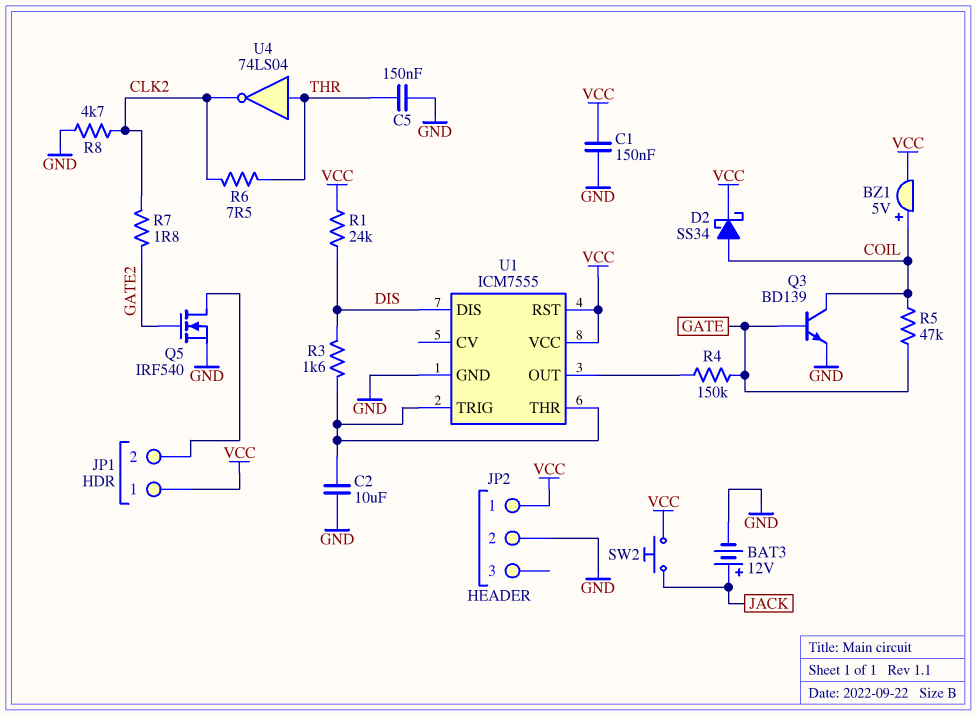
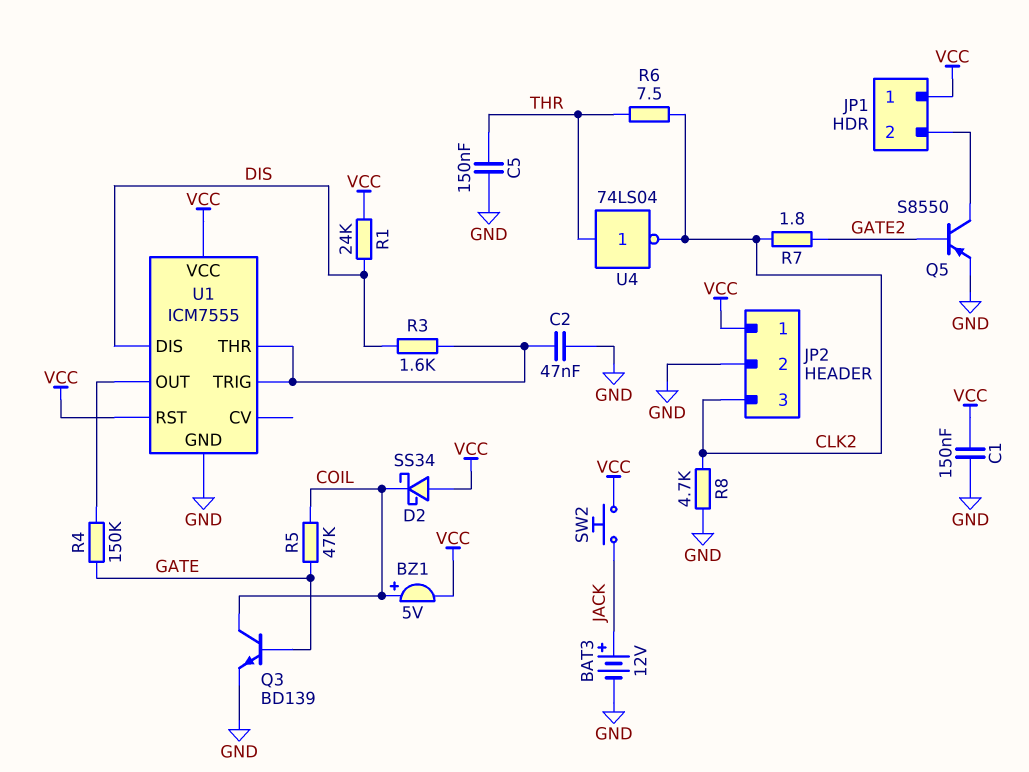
C2: 10uF (GND, U1/THR) -> 47nF (GND, U1/THR)
D2: schottky SS34 (A COIL, K VCC) -> schottky SS34 (A VCC, K COIL)
JP2 pin 3: none -> CLK2
Q5: NMOS IRF540 (G GATE2, D JP1/2, S GND) -> PNP S8550 (B GATE2, C JP1/2, E GND)

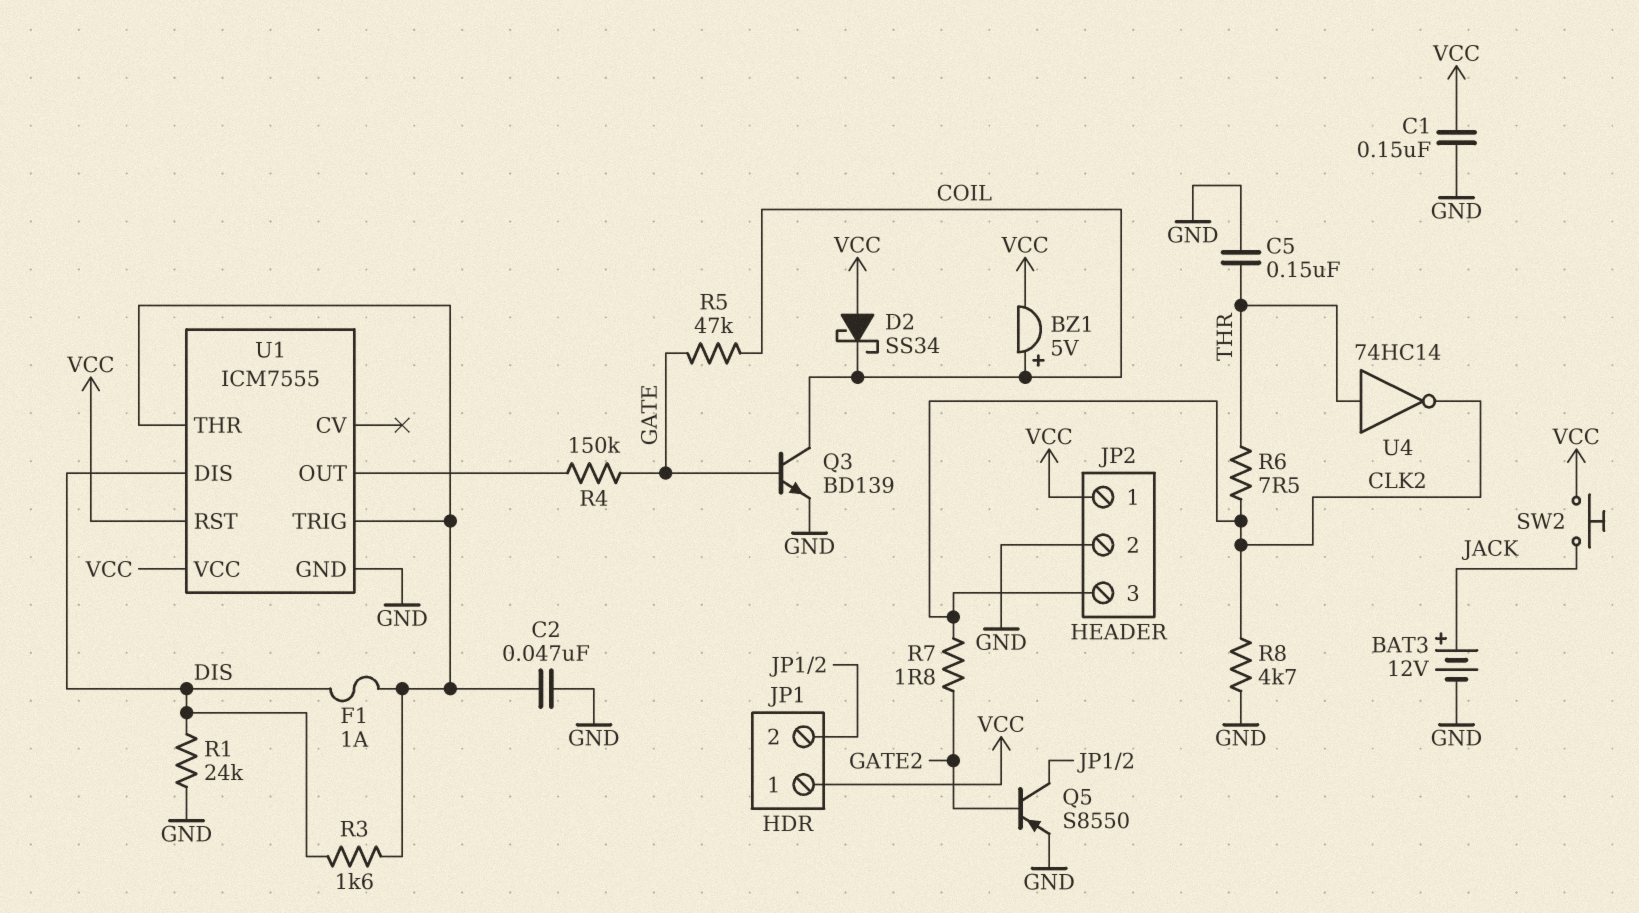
F1: none -> 1A (DIS, U1/THR)
R1: 24k (DIS, VCC) -> 24k (DIS, GND)
U4: NOT 74LS04 (in THR, out CLK2) -> NOT 74HC14 (in THR, out CLK2)

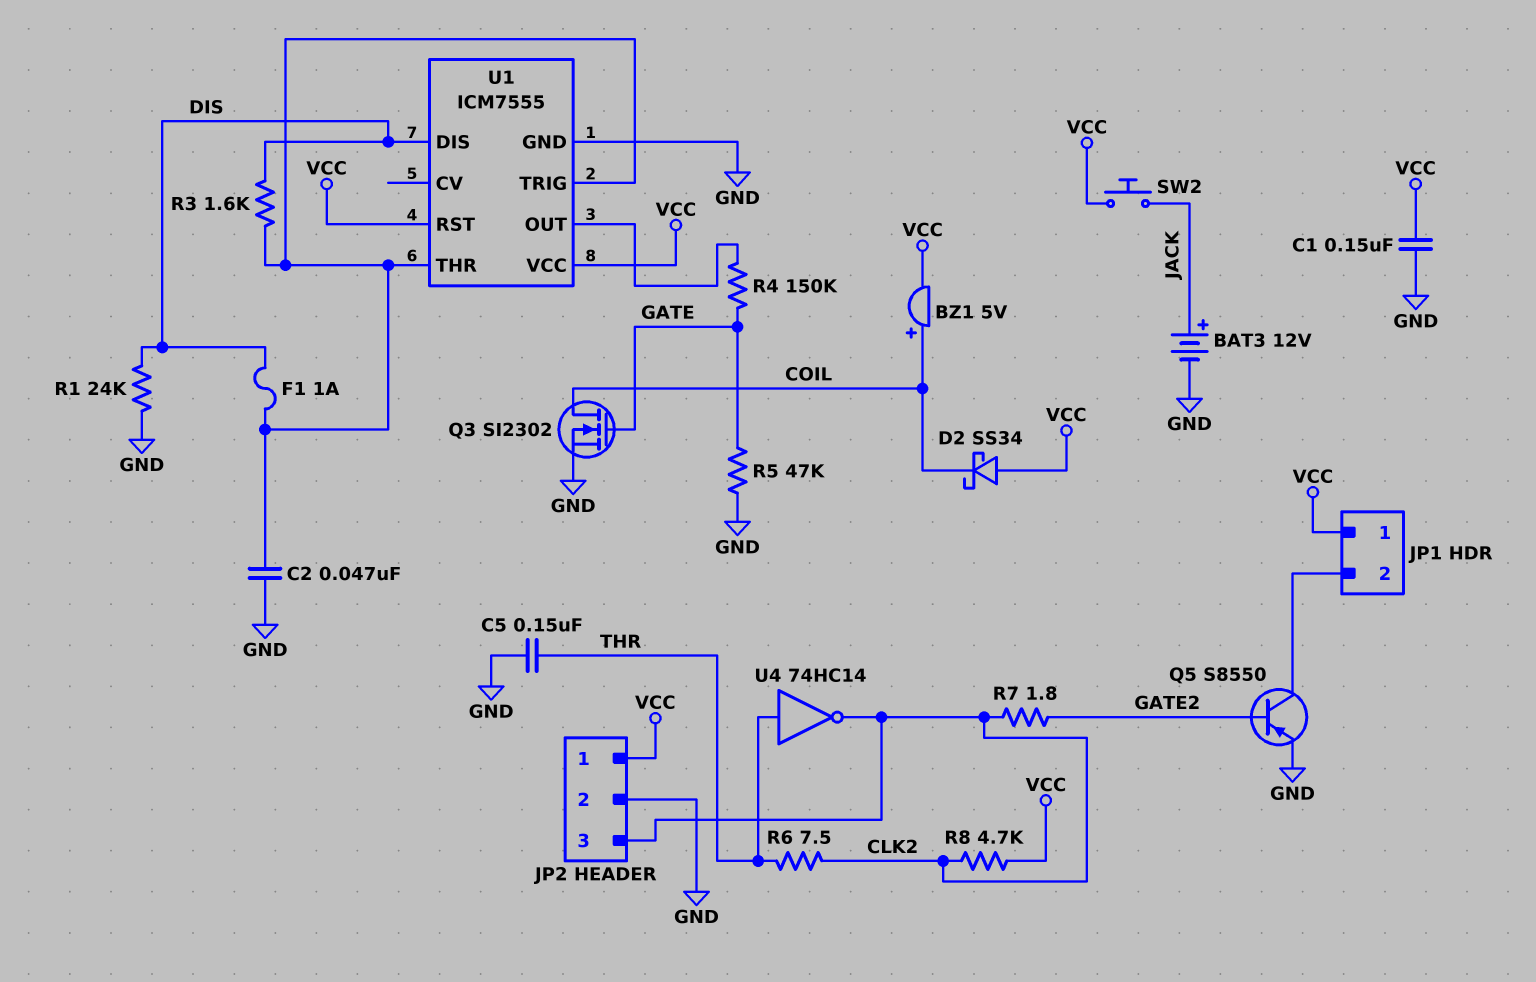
Q3: NPN BD139 (B GATE, C COIL, E GND) -> NMOS SI2302 (G GATE, D COIL, S GND)
R5: 47k (COIL, GATE) -> 47k (GATE, GND)
R8: 4.7k (CLK2, GND) -> 4.7k (CLK2, VCC)

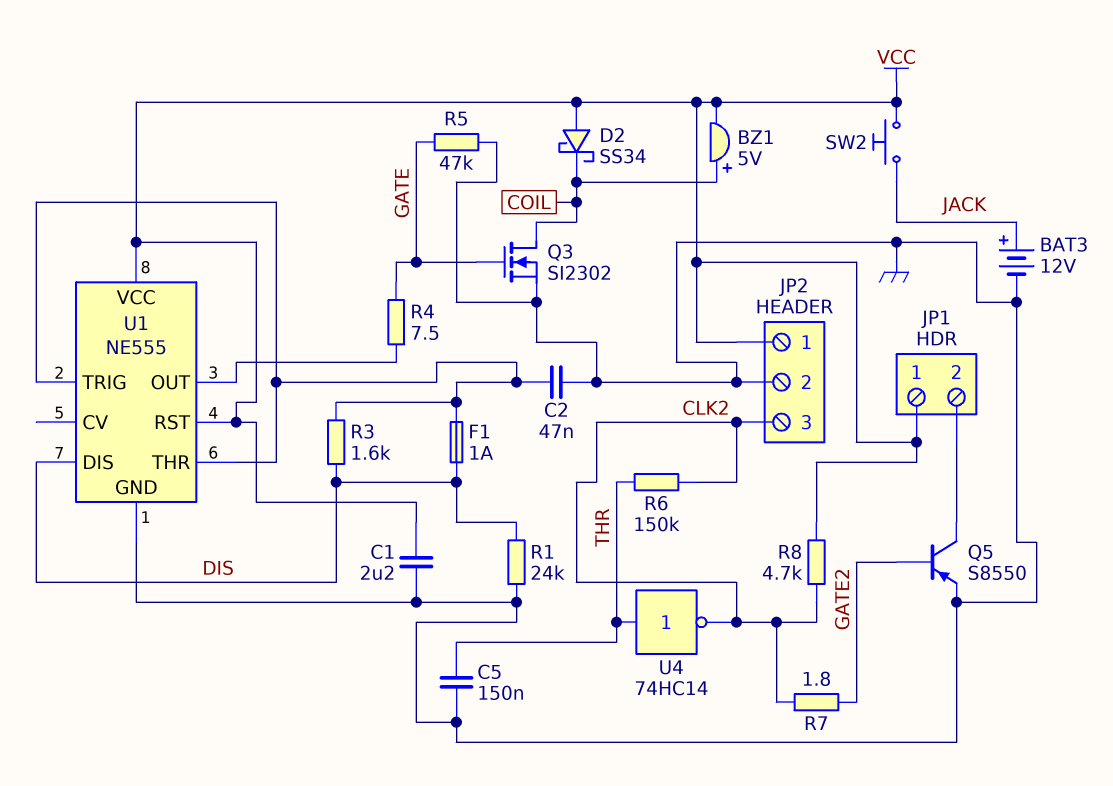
C1: 150nF (GND, VCC) -> 2.2uF (GND, VCC)
R4: 150k (GATE, U1/OUT) -> 7.5 (GATE, U1/OUT)
R6: 7.5 (CLK2, THR) -> 150k (CLK2, THR)
U1: ICM7555 -> NE555

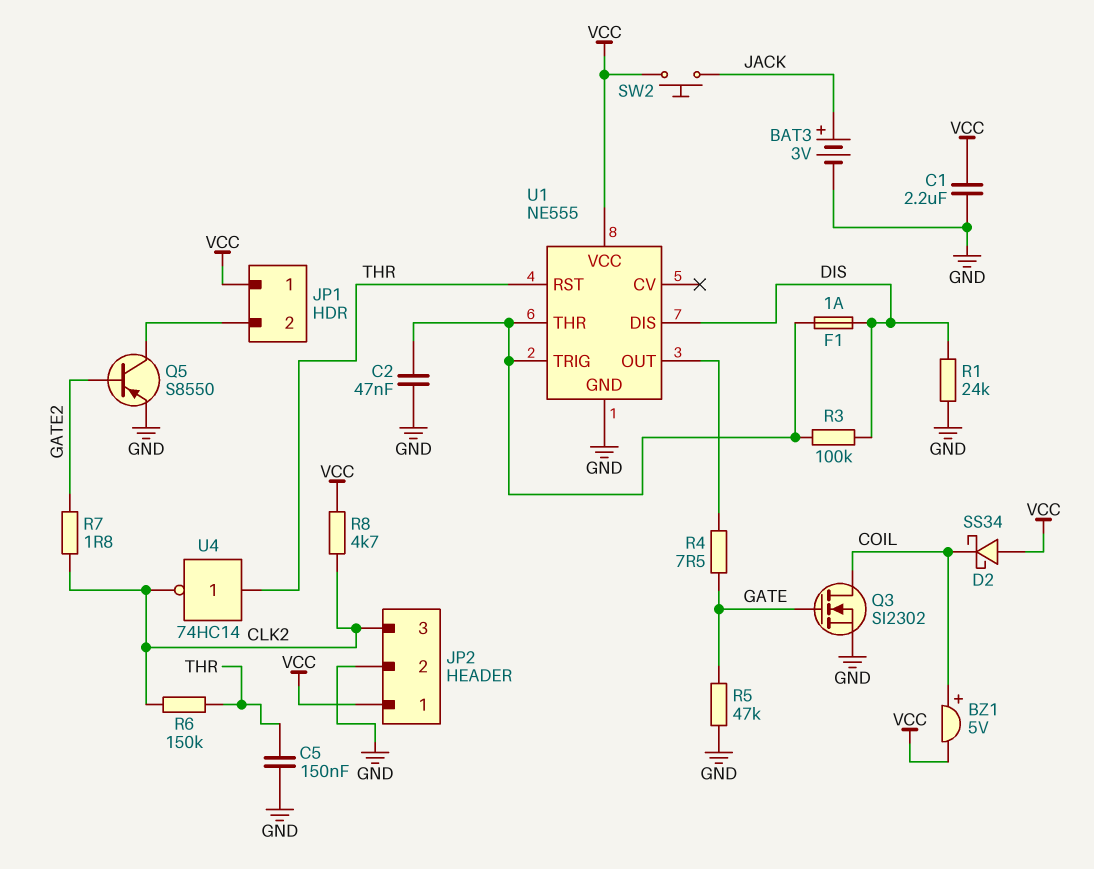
BAT3: 12V (plus JACK, minus GND) -> 3V (plus JACK, minus GND)
R3: 1.6k (DIS, U1/THR) -> 100k (DIS, U1/THR)
U1 pin RST: VCC -> THR

